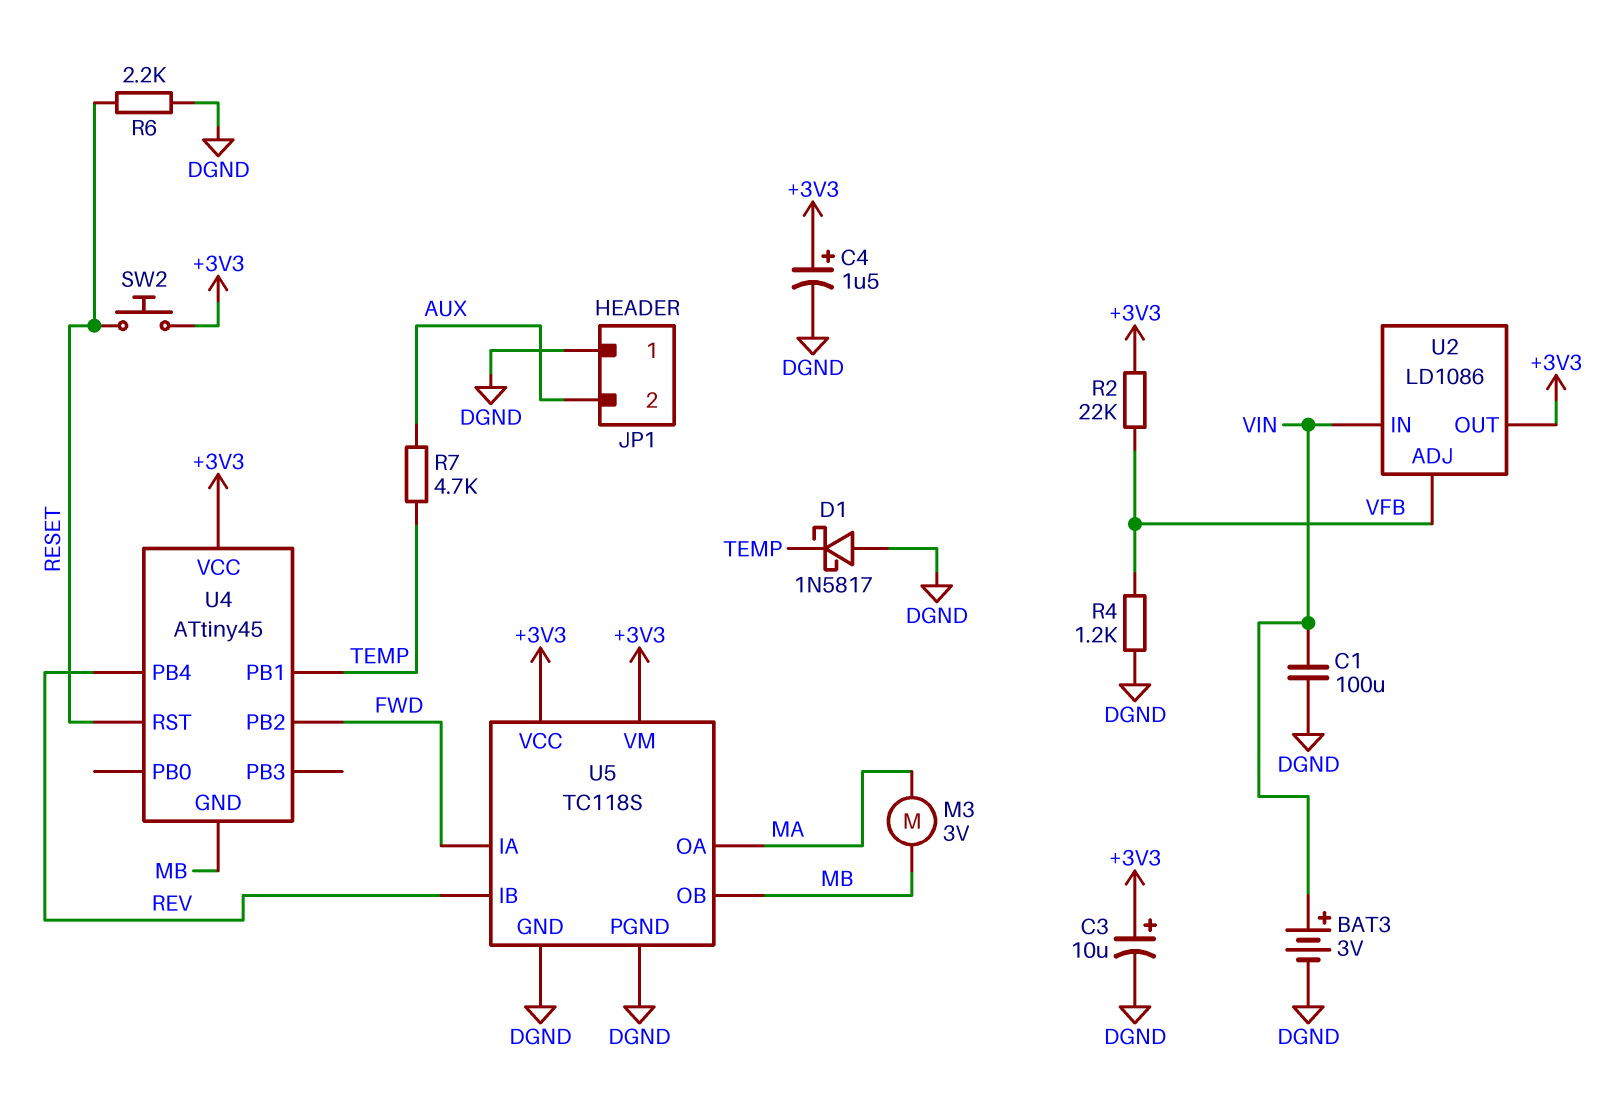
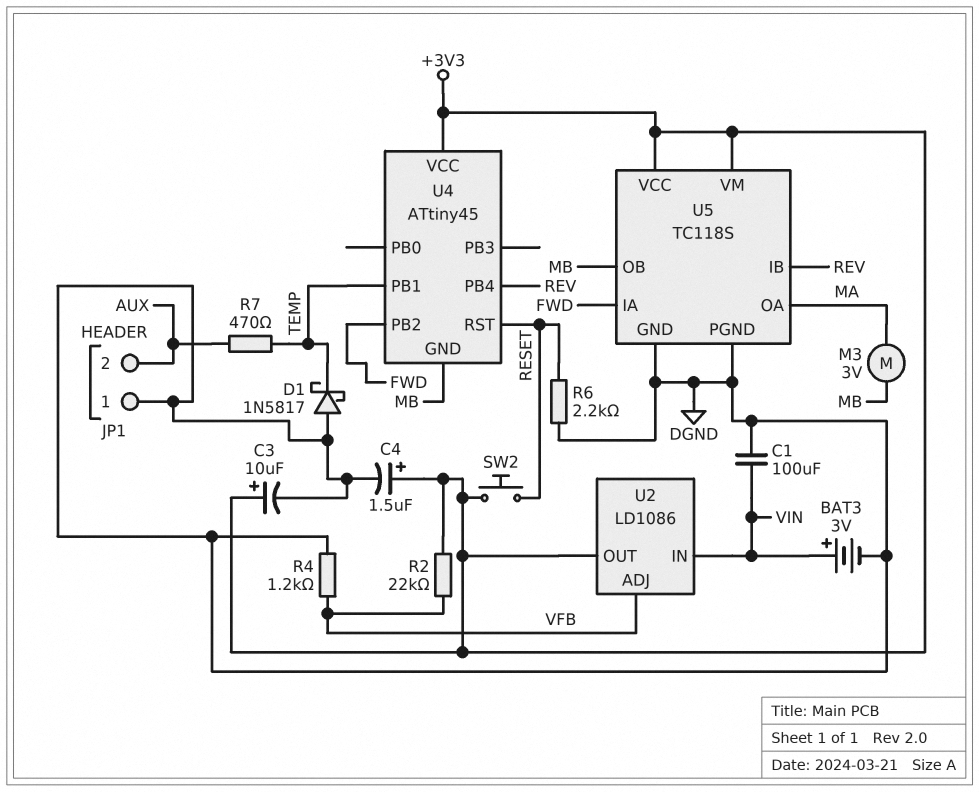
R7: 4.7k (AUX, TEMP) -> 470 (AUX, TEMP)

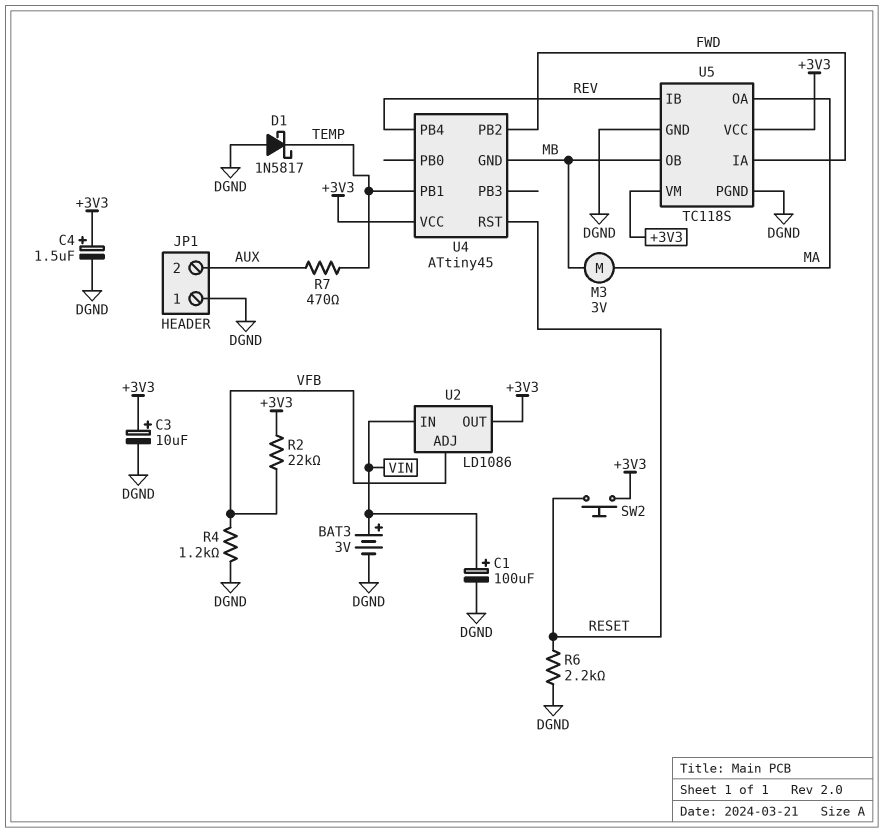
C1: 100uF (DGND, VIN) -> 100uF (plus VIN, minus DGND)

